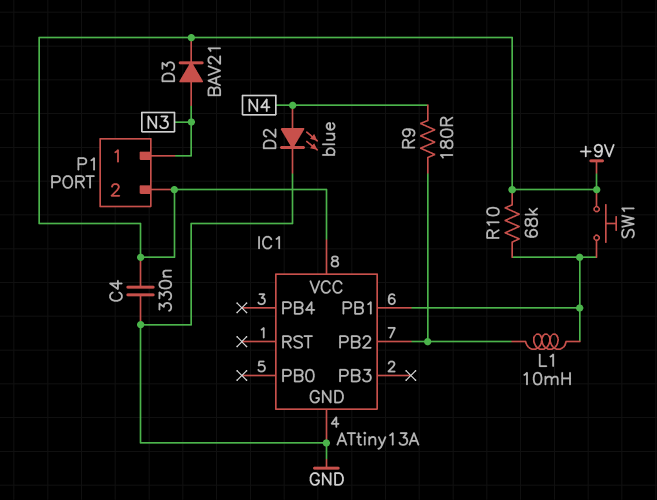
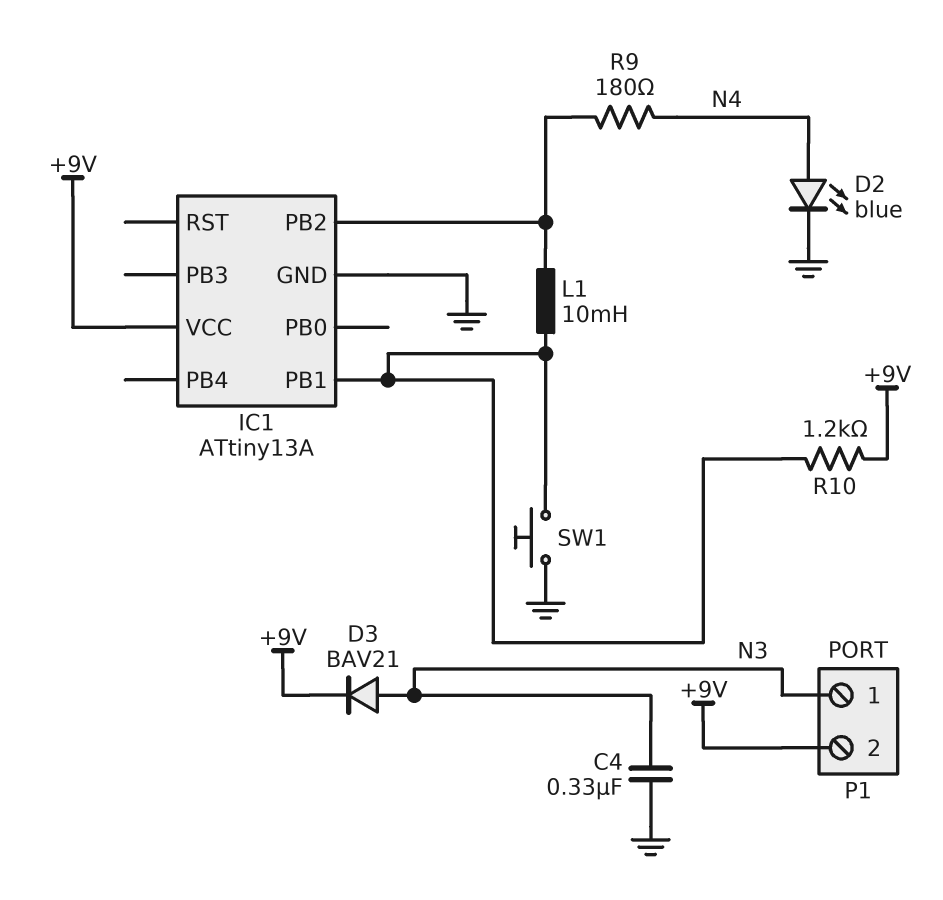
C4: 330nF (+9V, GND) -> 330nF (GND, N3)
R10: 68k (+9V, IC1/PB1) -> 1.2k (+9V, IC1/PB1)
SW1: button (+9V, IC1/PB1) -> button (GND, IC1/PB1)

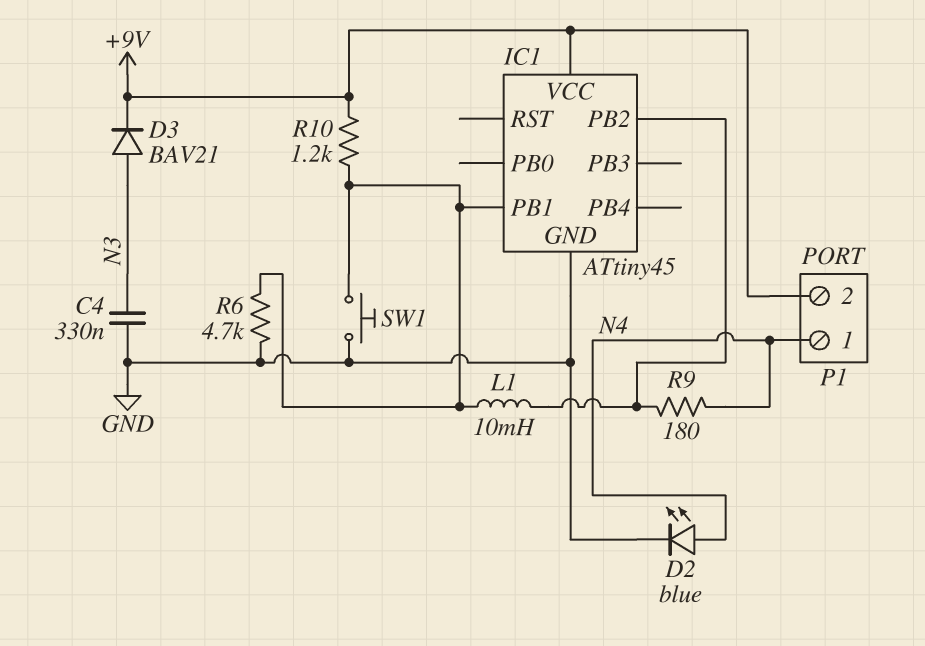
IC1: ATtiny13A -> ATtiny45
P1 pin 1: N3 -> N4
R6: none -> 4.7k (GND, IC1/PB1)

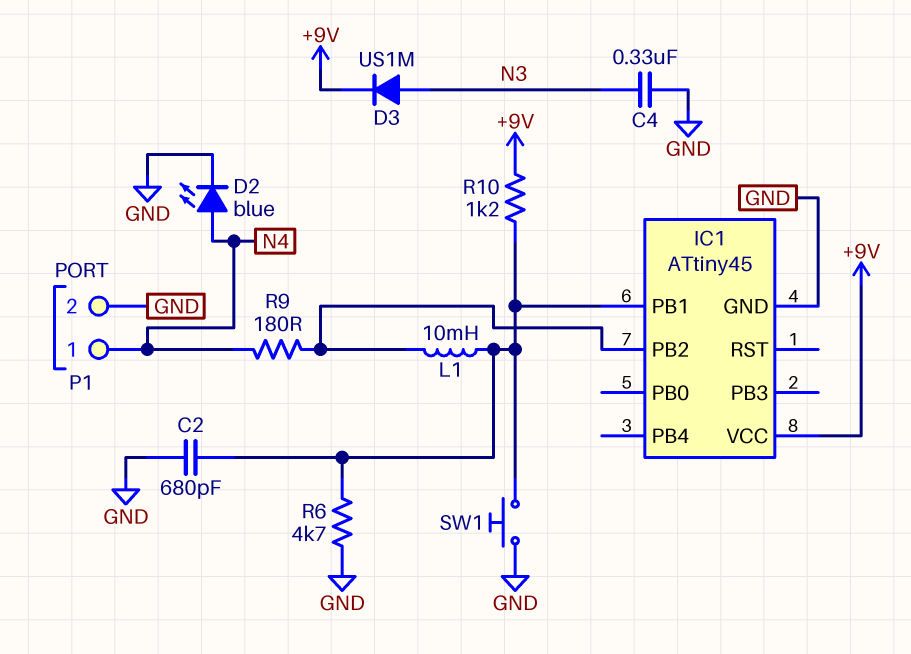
C2: none -> 680pF (GND, IC1/PB1)
D3: diode BAV21 (A N3, K +9V) -> diode US1M (A N3, K +9V)
P1 pin 2: +9V -> GND

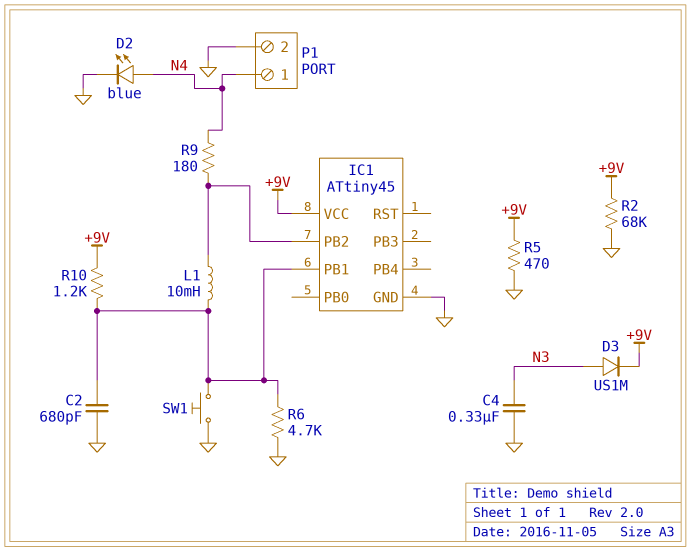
R2: none -> 68k (+9V, GND)
R5: none -> 470 (+9V, GND)

